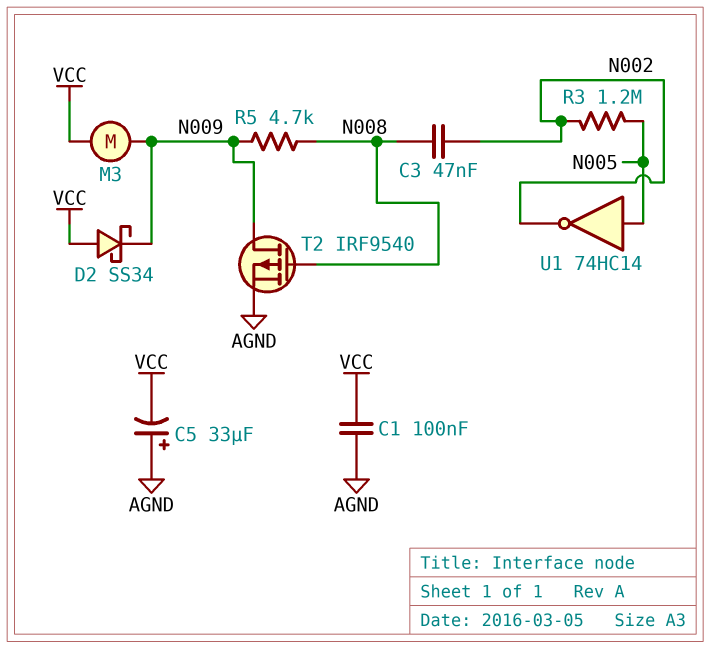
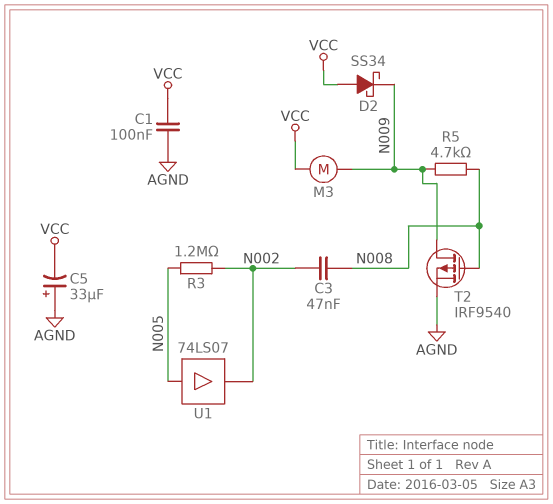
U1: NOT 74HC14 (in N005, out N002) -> buffer 74LS07 (in N005, out N002)

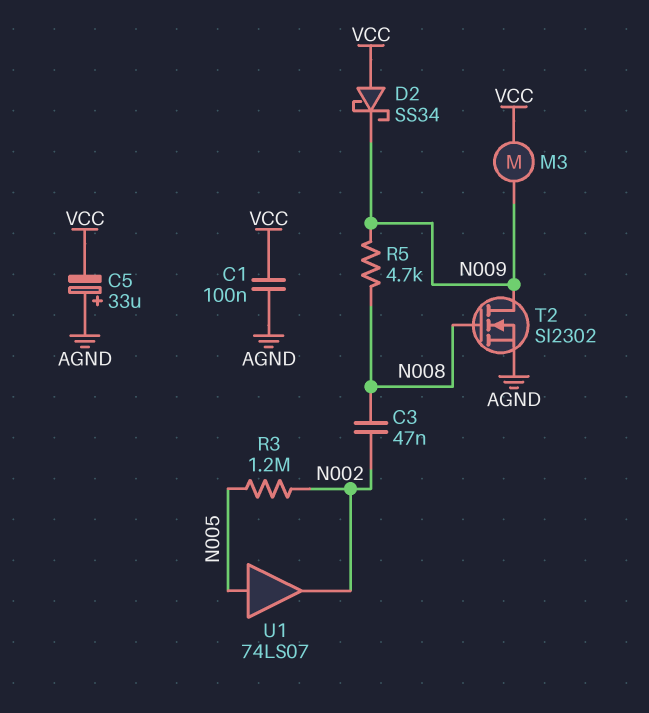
T2: PMOS IRF9540 (G N008, D N009, S AGND) -> NMOS SI2302 (G N008, D N009, S AGND)

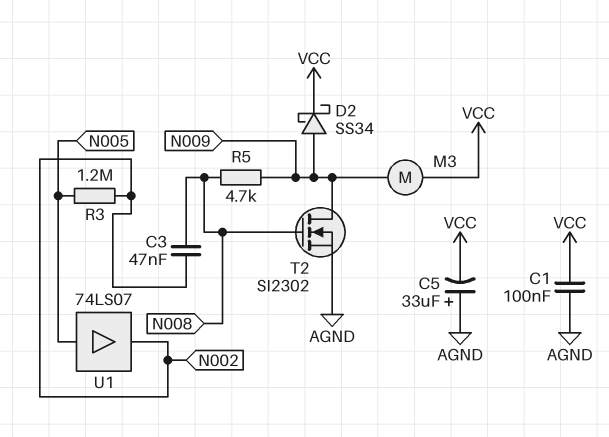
D2: schottky SS34 (A VCC, K N009) -> schottky SS34 (A N009, K VCC)

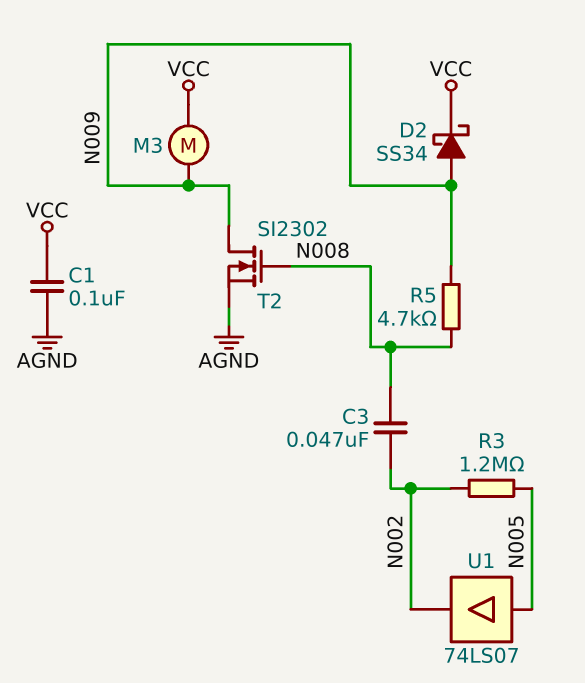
C5: 33uF (plus AGND, minus VCC) -> none

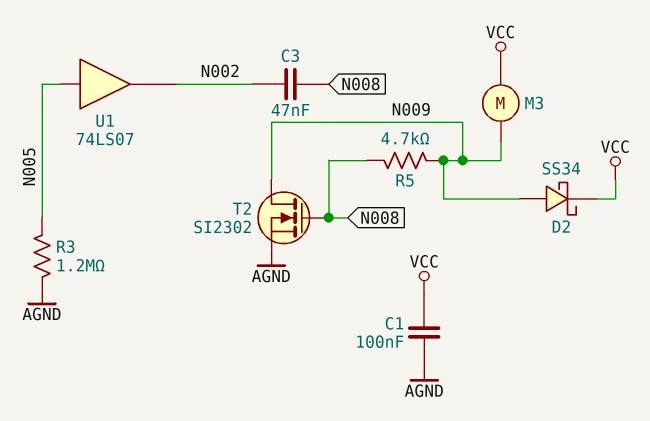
R3: 1.2M (N002, N005) -> 1.2M (AGND, N005)

